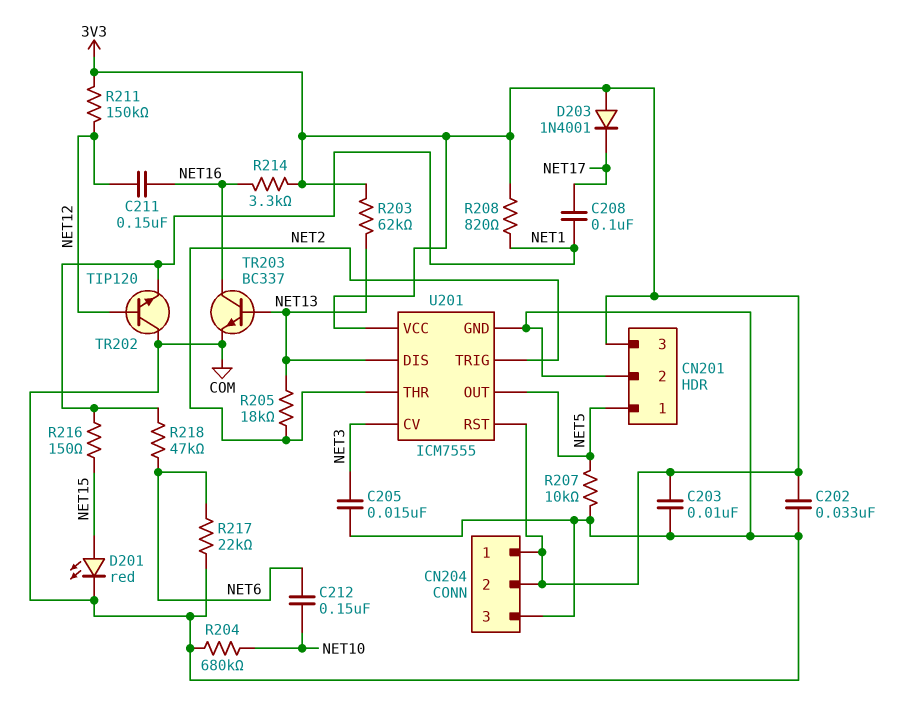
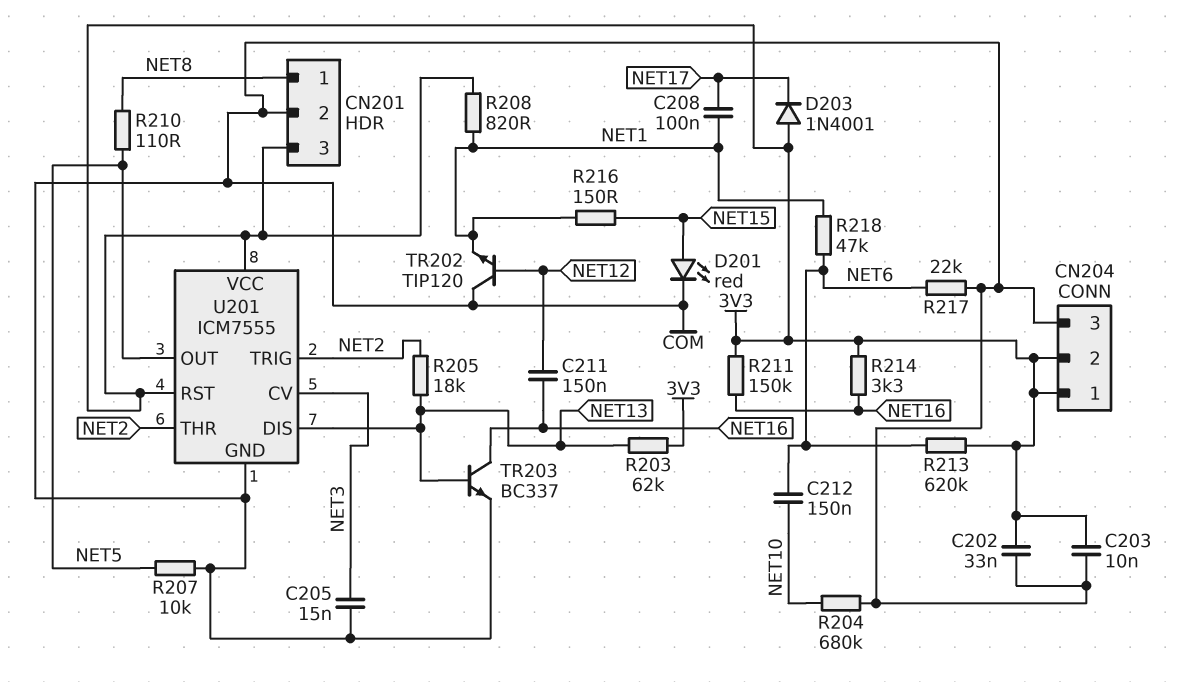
CN201 pin 1: NET5 -> NET8
R210: none -> 110 (NET5, NET8)
R211: 150k (3V3, NET12) -> 150k (3V3, NET16)
R213: none -> 620k (3V3, NET6)

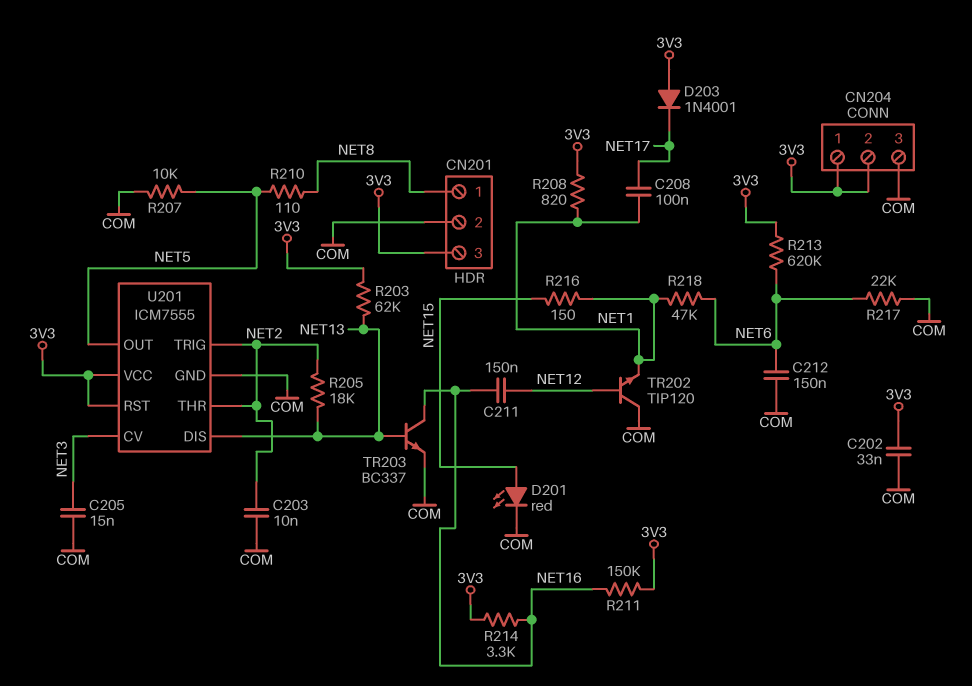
C203: 10nF (3V3, COM) -> 10nF (COM, NET2)
C212: 150nF (NET6, NET10) -> 150nF (COM, NET6)
R204: 680k (COM, NET10) -> none

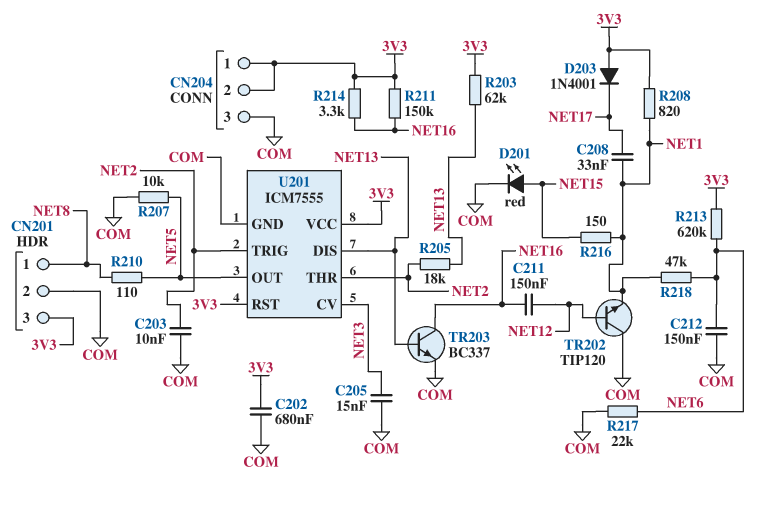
C202: 33nF (3V3, COM) -> 680nF (3V3, COM)
C208: 100nF (NET1, NET17) -> 33nF (NET1, NET17)

